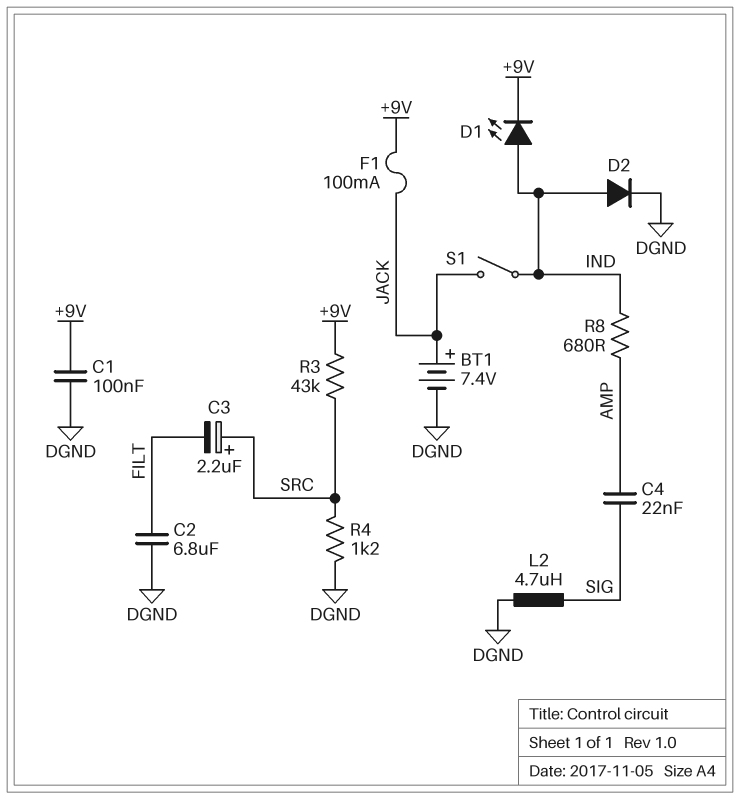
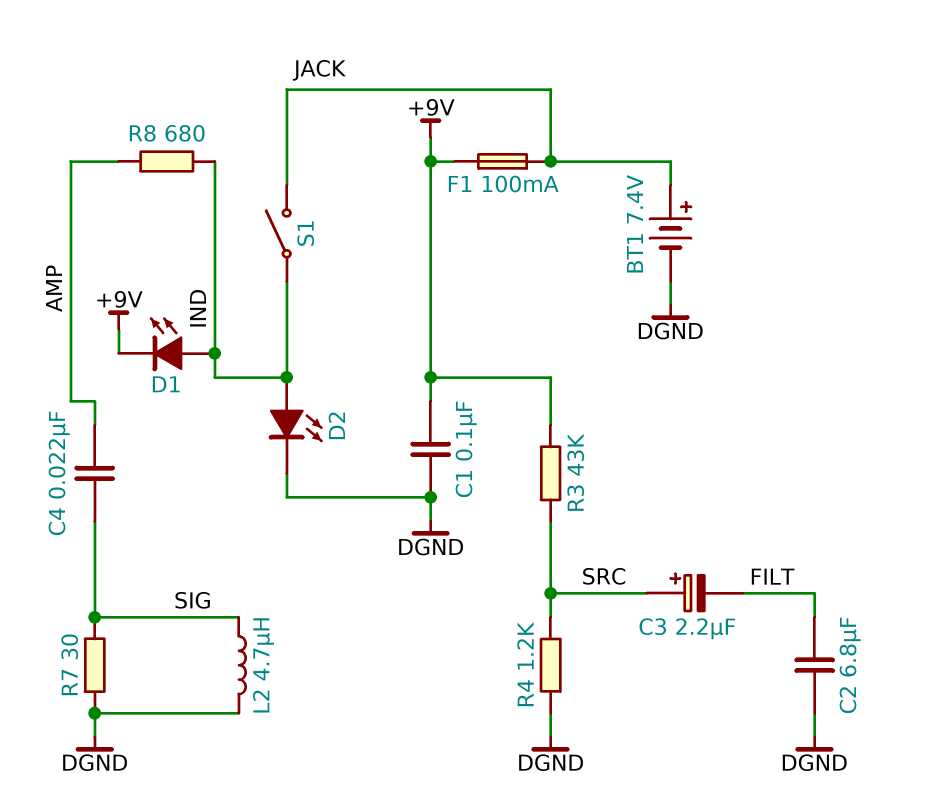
D2: diode (A IND, K DGND) -> LED (A IND, K DGND)
R7: none -> 30 (DGND, SIG)

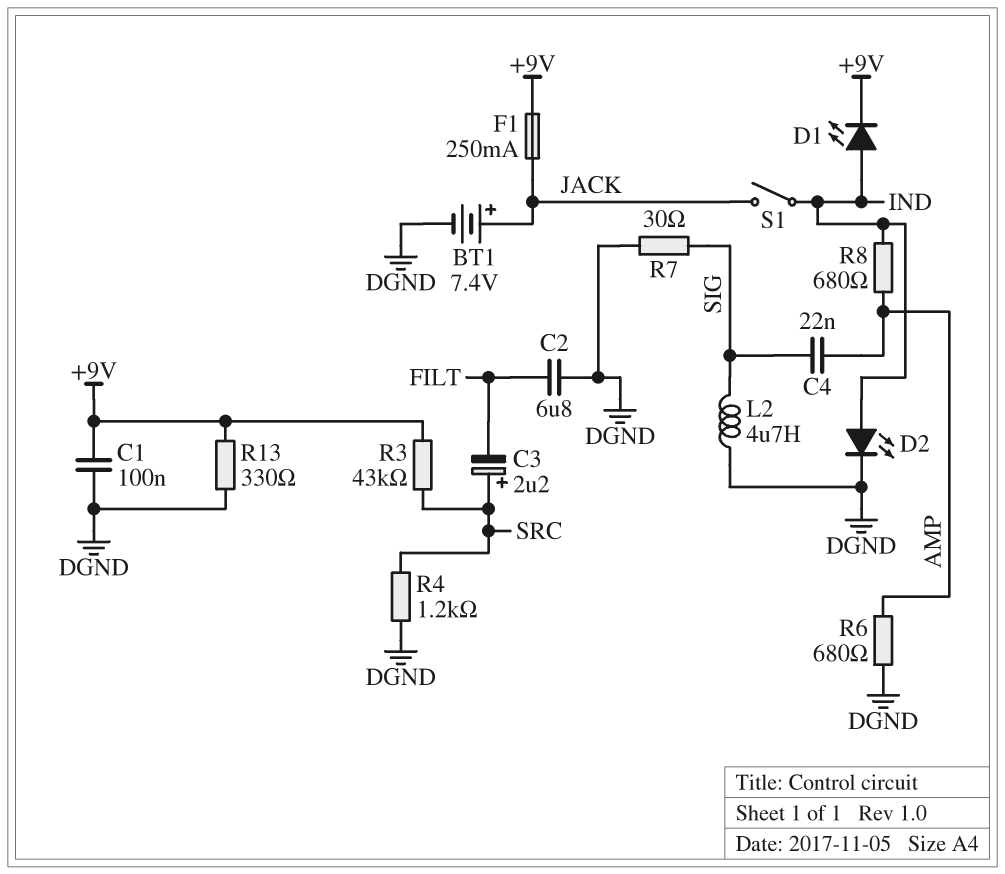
F1: 100mA (+9V, JACK) -> 250mA (+9V, JACK)
R6: none -> 680 (AMP, DGND)
R13: none -> 330 (+9V, DGND)

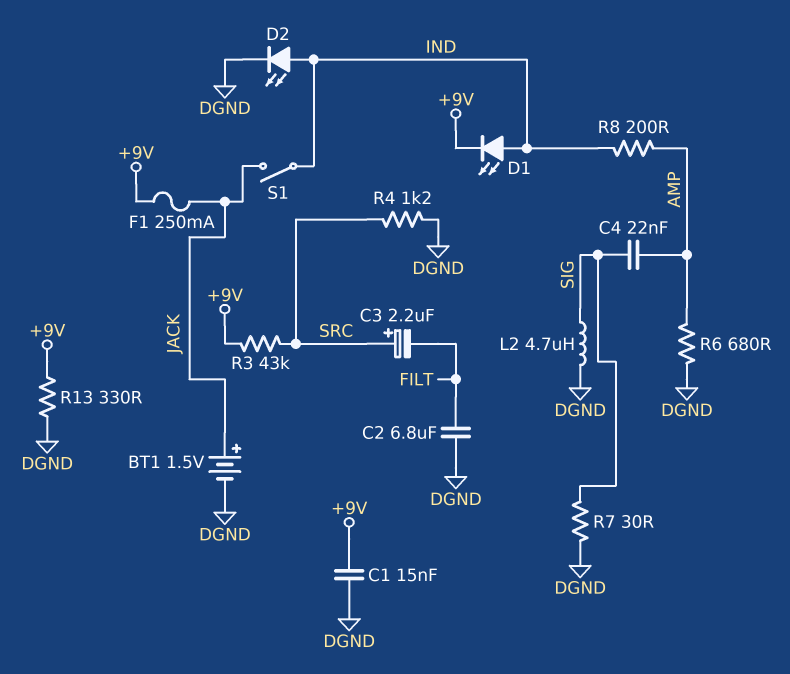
BT1: 7.4V (plus JACK, minus DGND) -> 1.5V (plus JACK, minus DGND)
C1: 100nF (+9V, DGND) -> 15nF (+9V, DGND)
R8: 680 (AMP, IND) -> 200 (AMP, IND)

